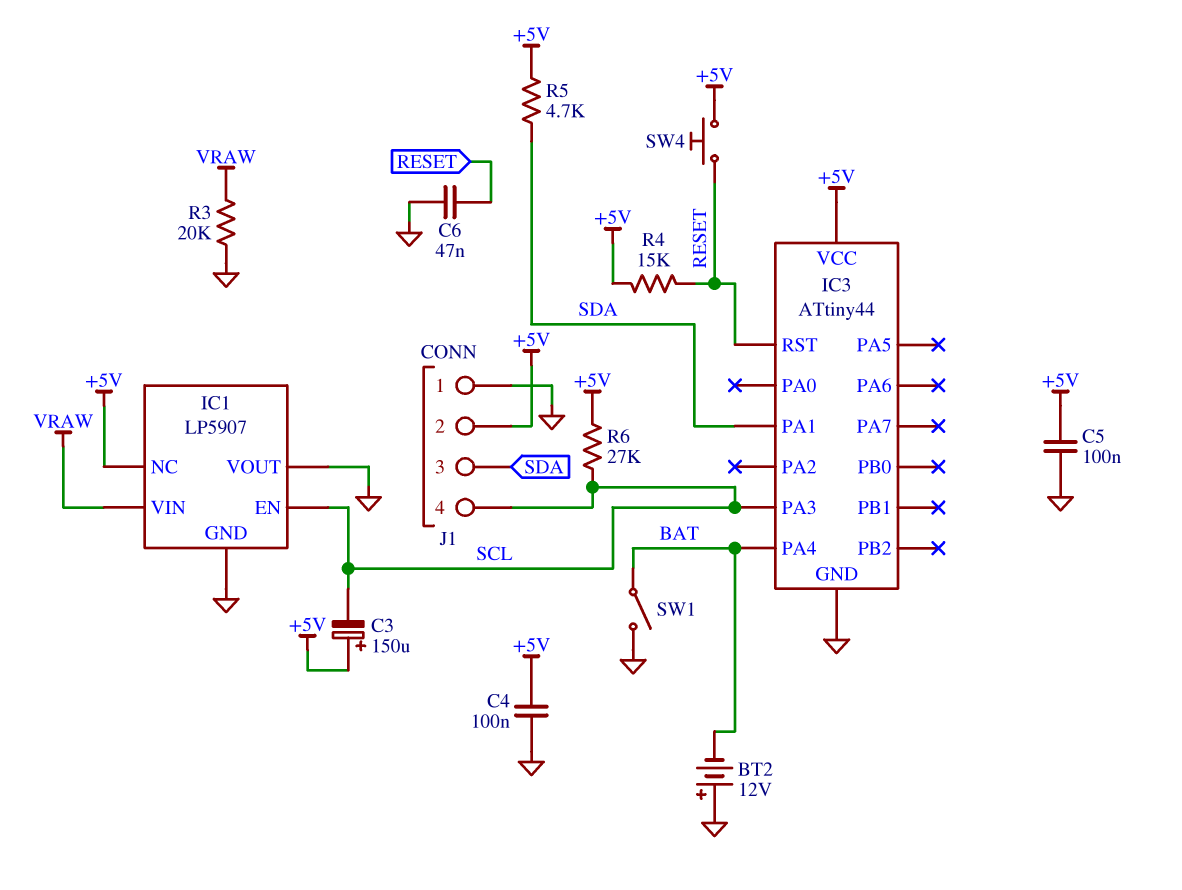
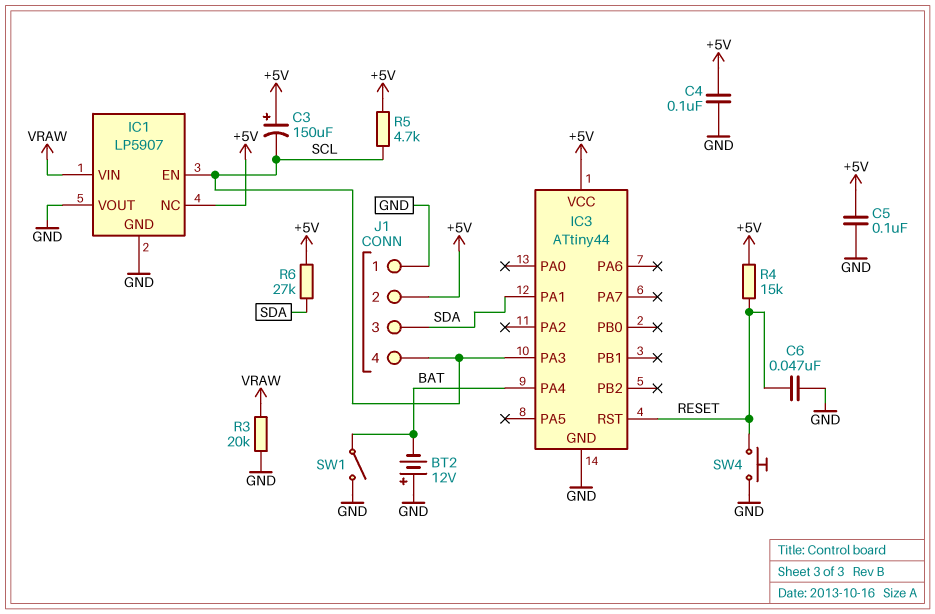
R5: 4.7k (+5V, SDA) -> 4.7k (+5V, SCL)
R6: 27k (+5V, SCL) -> 27k (+5V, SDA)
SW4: button (+5V, RESET) -> button (GND, RESET)

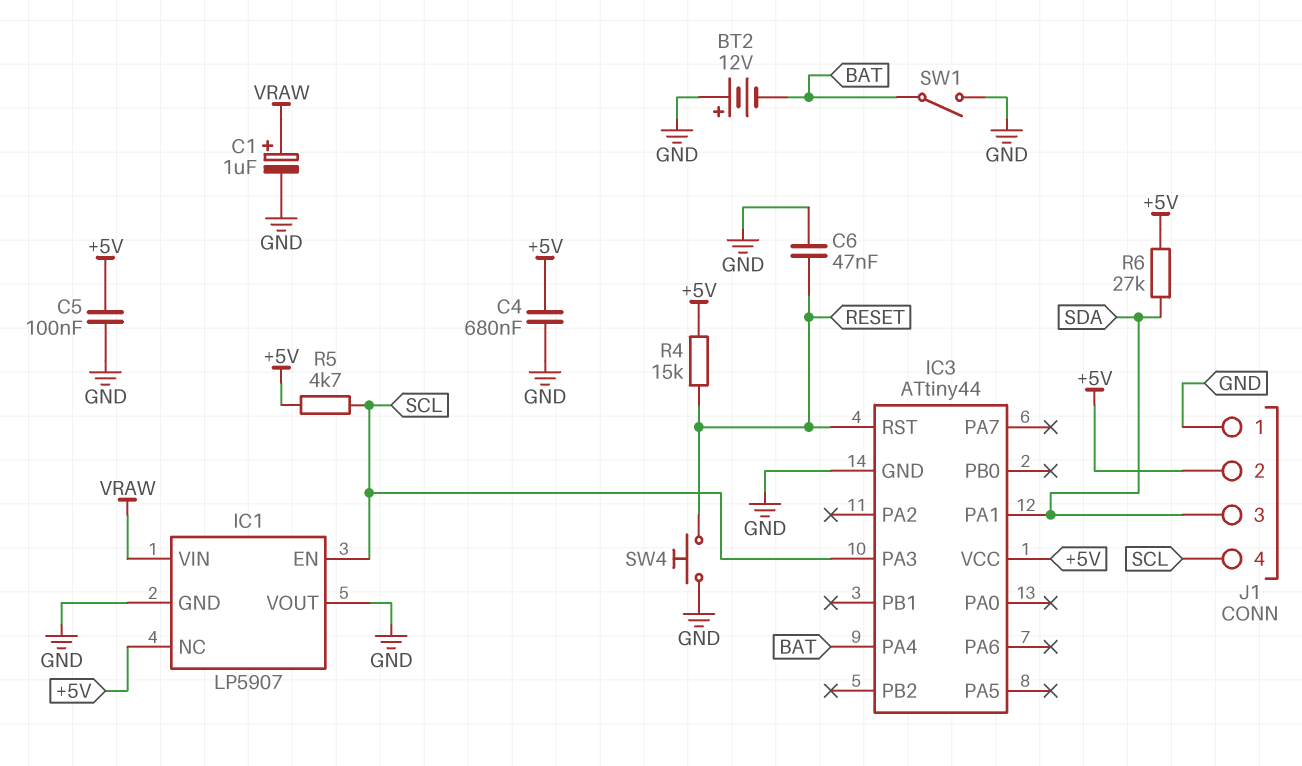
C1: none -> 1uF (plus VRAW, minus GND)
C3: 150uF (plus +5V, minus SCL) -> none
C4: 100nF (+5V, GND) -> 680nF (+5V, GND)
R3: 20k (GND, VRAW) -> none

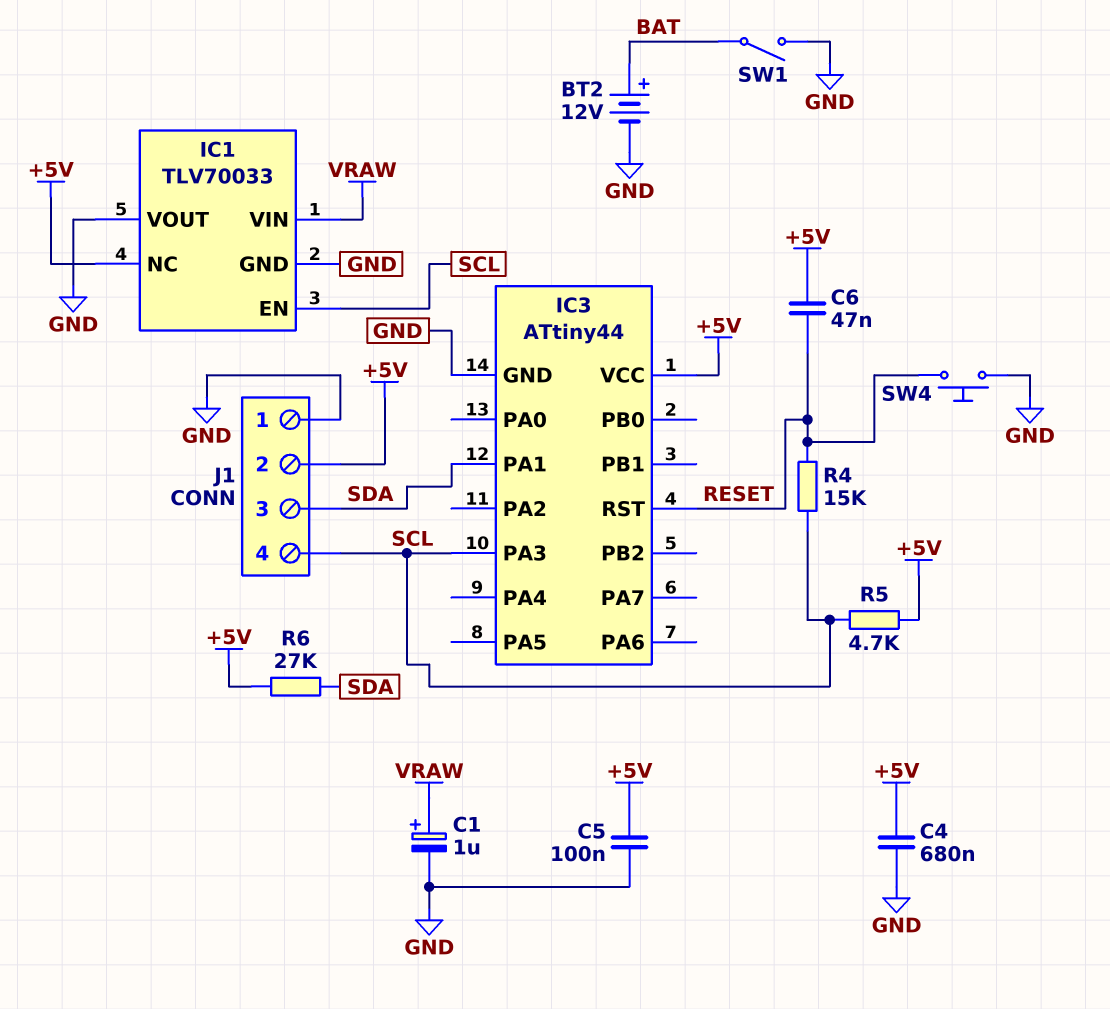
BT2: 12V (plus GND, minus BAT) -> 12V (plus BAT, minus GND)
C6: 47nF (GND, RESET) -> 47nF (+5V, RESET)
IC1: LP5907 -> TLV70033
IC3 pin PA4: BAT -> none
R4: 15k (+5V, RESET) -> 15k (RESET, SCL)

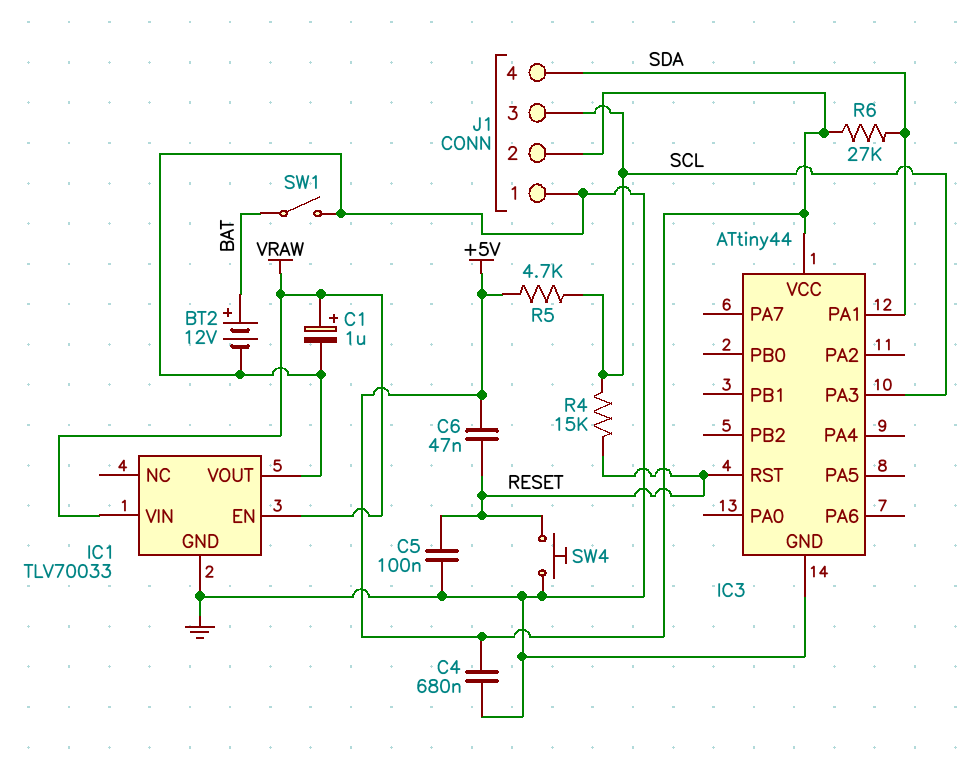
C5: 100nF (+5V, GND) -> 100nF (GND, RESET)
IC1 pin EN: SCL -> VRAW
IC1 pin NC: +5V -> none
J1 pin 3: SDA -> SCL
J1 pin 4: SCL -> SDA

